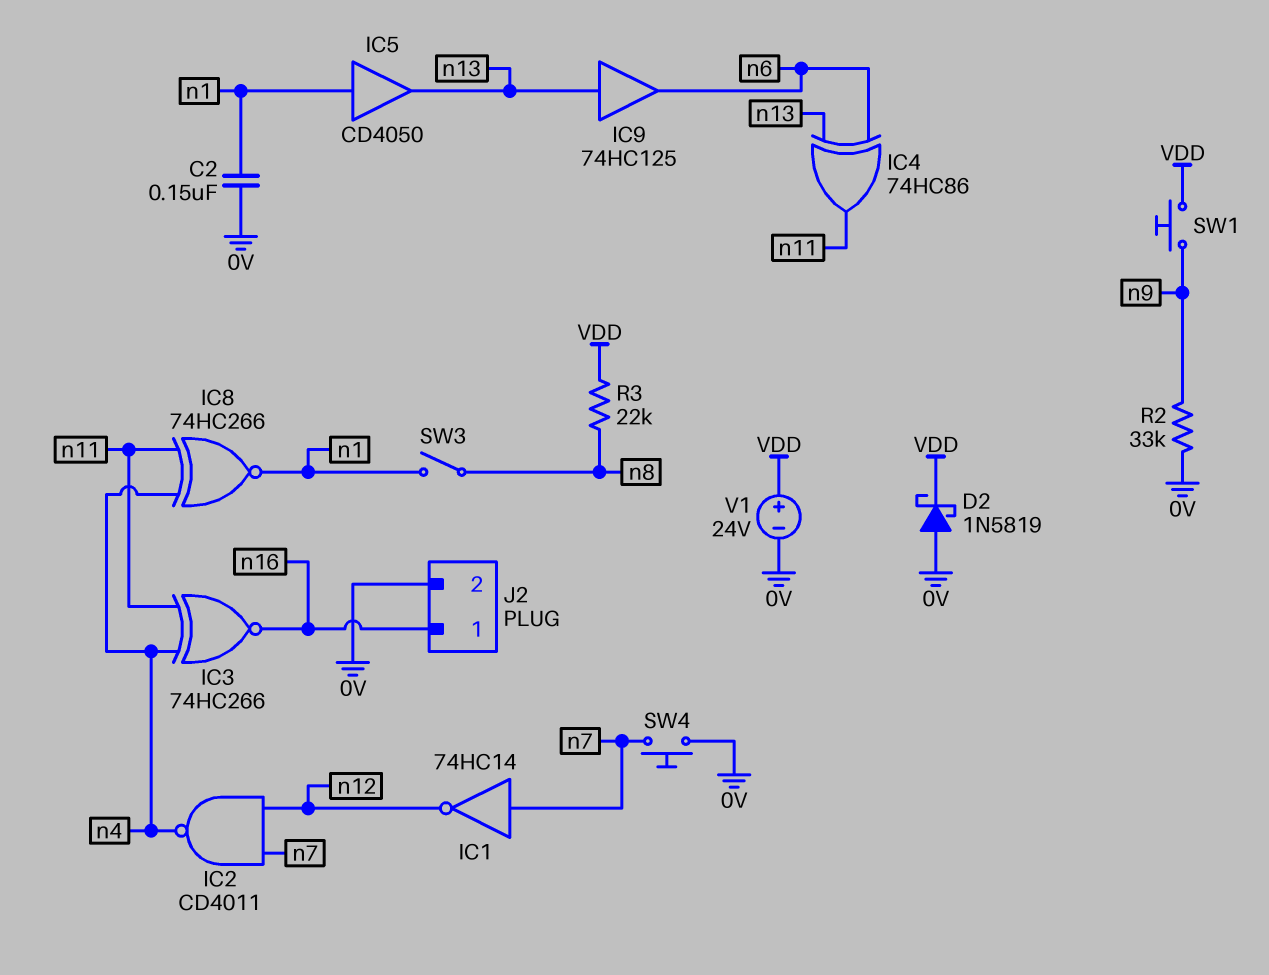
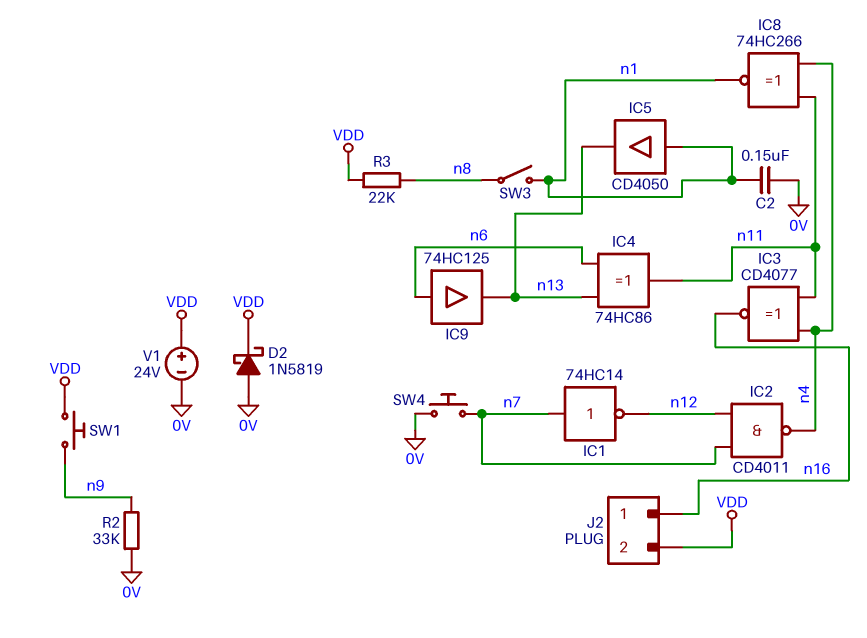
IC3: XNOR 74HC266 (in n4, in n11, out n16) -> XNOR CD4077 (in n4, in n11, out n16)
IC9: buffer 74HC125 (in n13, out n6) -> buffer 74HC125 (in n6, out n13)
J2 pin 2: 0V -> VDD

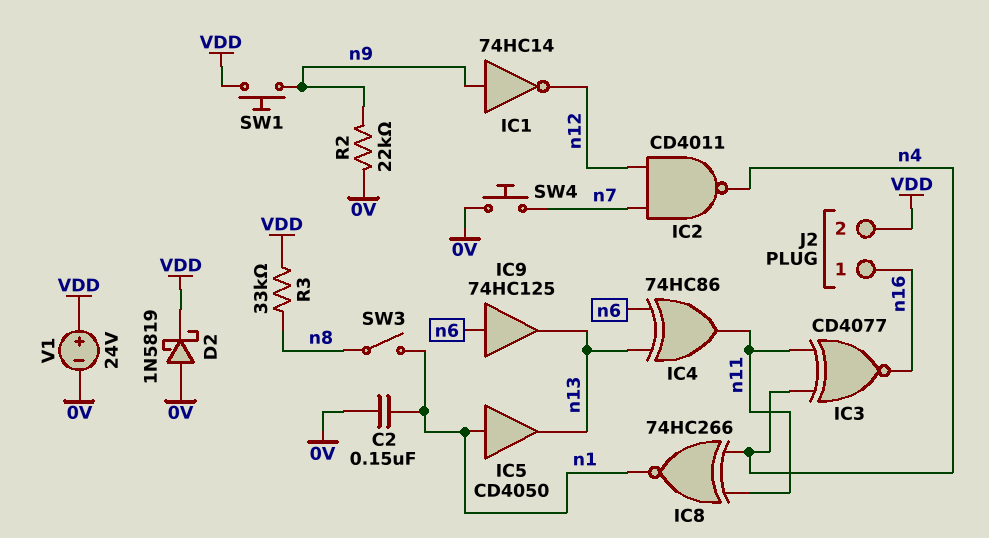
IC1: NOT 74HC14 (in n7, out n12) -> NOT 74HC14 (in n9, out n12)
R2: 33k (0V, n9) -> 22k (0V, n9)
R3: 22k (VDD, n8) -> 33k (VDD, n8)

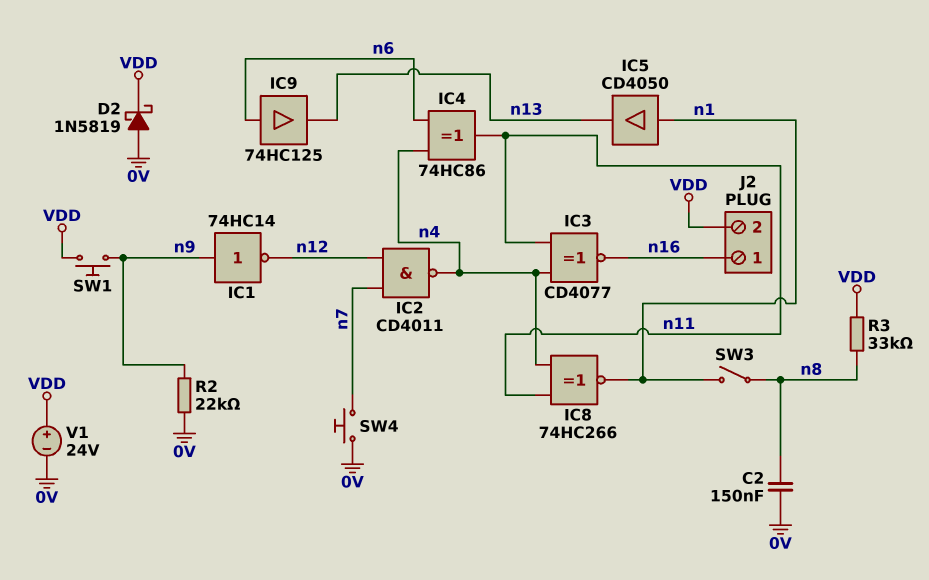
C2: 150nF (0V, n1) -> 150nF (0V, n8)
IC4: XOR 74HC86 (in n6, in n13, out n11) -> XOR 74HC86 (in n4, in n6, out n11)

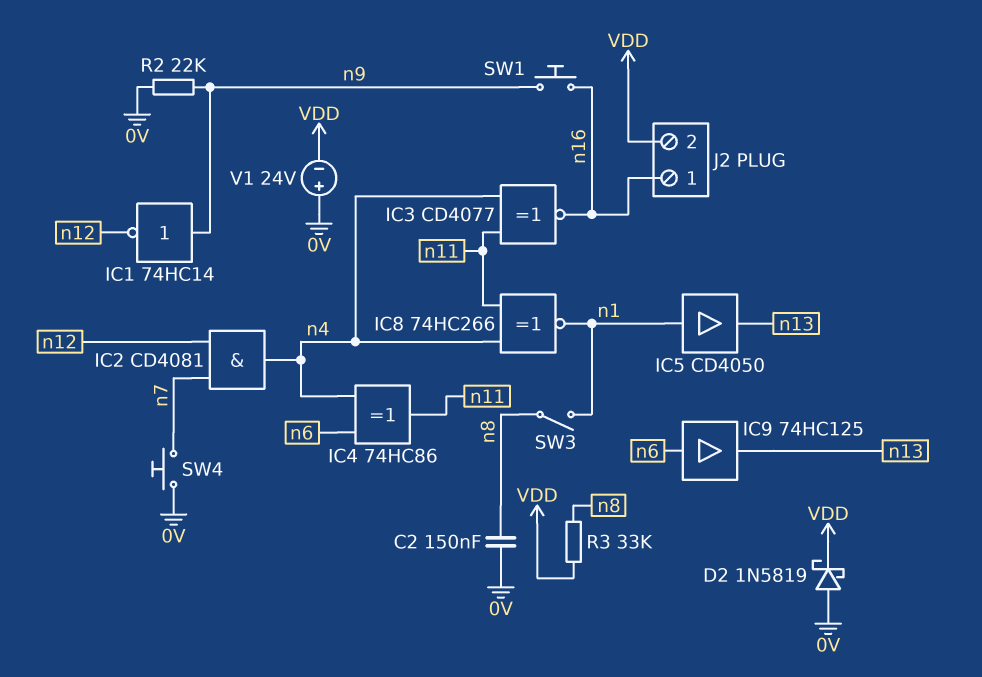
IC2: NAND CD4011 (in n7, in n12, out n4) -> AND CD4081 (in n7, in n12, out n4)
SW1: button (VDD, n9) -> button (n9, n16)
V1: 24V (plus VDD, minus 0V) -> 24V (plus 0V, minus VDD)

